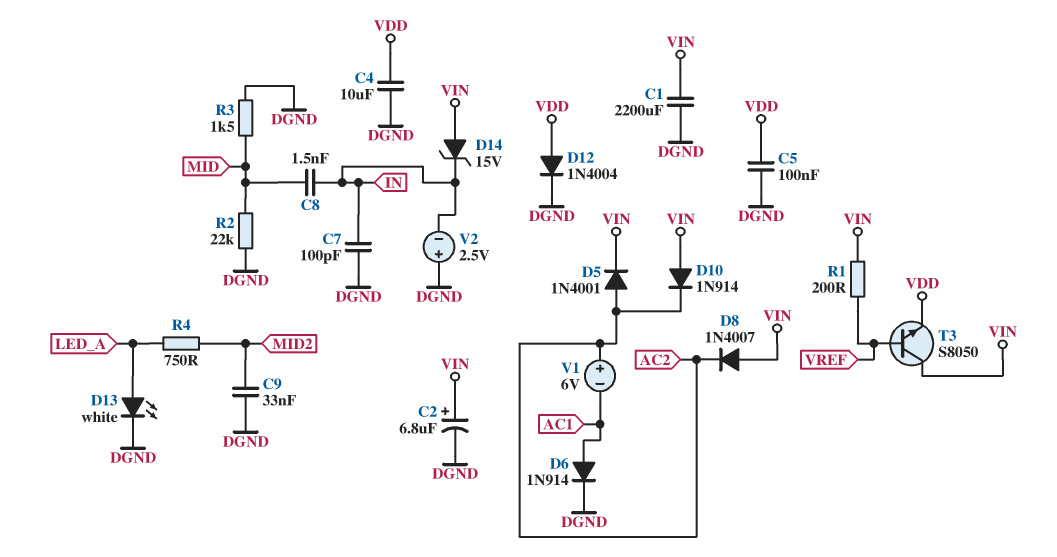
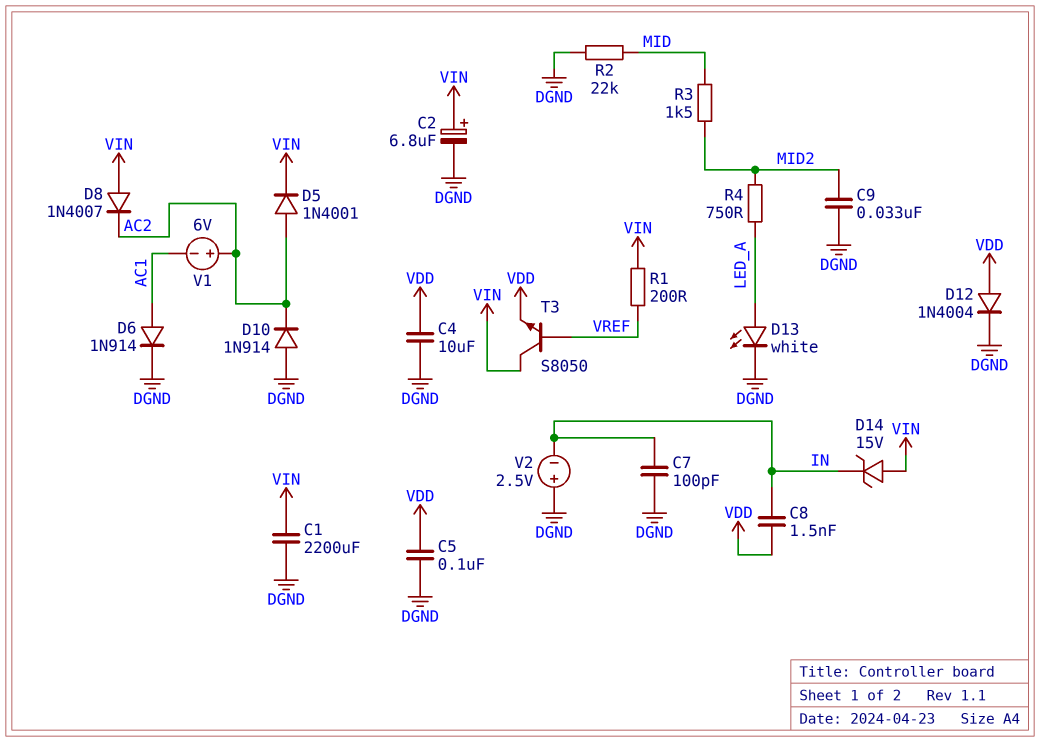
C8: 1.5nF (IN, MID) -> 1.5nF (IN, VDD)
D10: diode 1N914 (A VIN, K AC2) -> diode 1N914 (A DGND, K AC2)
R3: 1.5k (DGND, MID) -> 1.5k (MID, MID2)

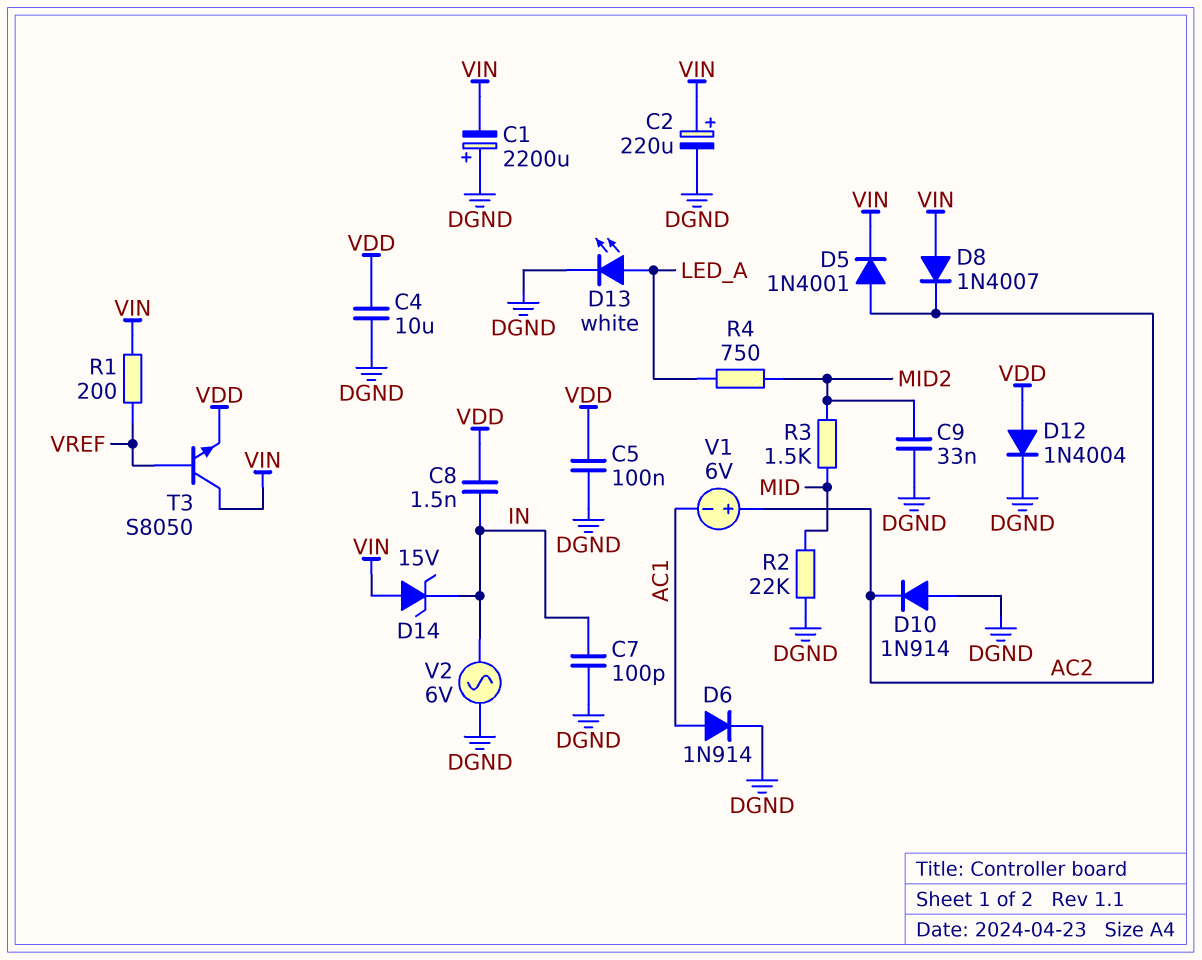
C1: 2200uF (DGND, VIN) -> 2200uF (plus DGND, minus VIN)
C2: 6.8uF (plus VIN, minus DGND) -> 220uF (plus VIN, minus DGND)
V2: 2.5V (plus DGND, minus IN) -> AC 6V (DGND, IN)

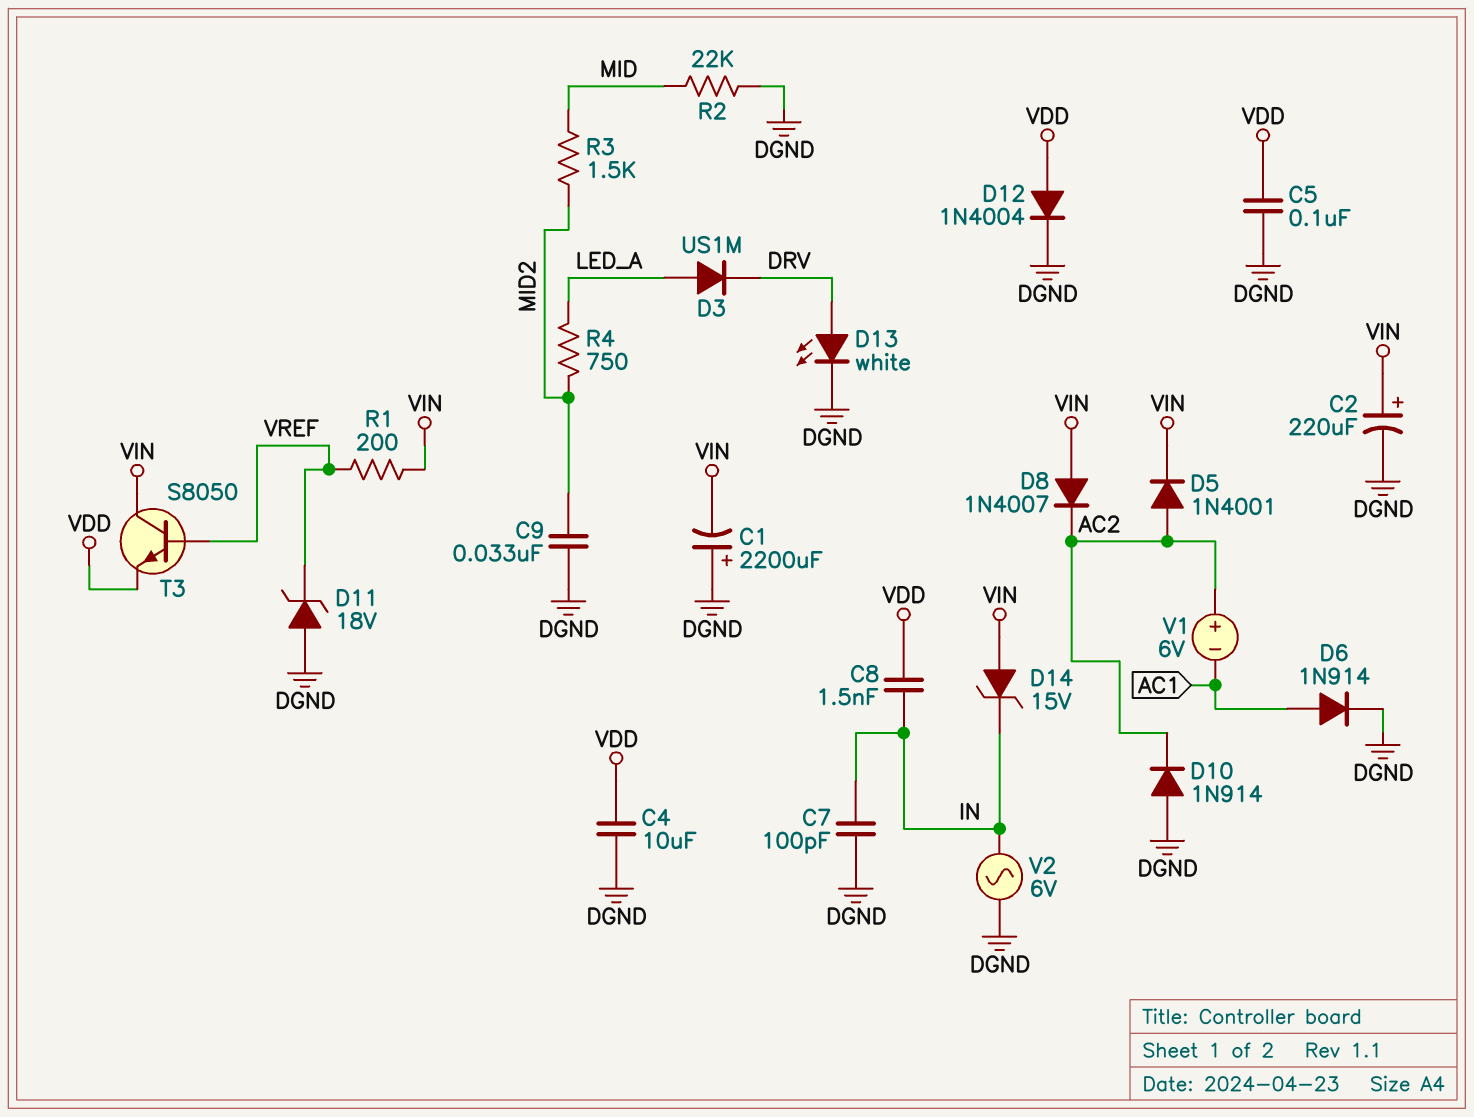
D3: none -> diode US1M (A LED_A, K DRV)
D11: none -> zener 18V (A DGND, K VREF)
D13: LED white (A LED_A, K DGND) -> LED white (A DRV, K DGND)

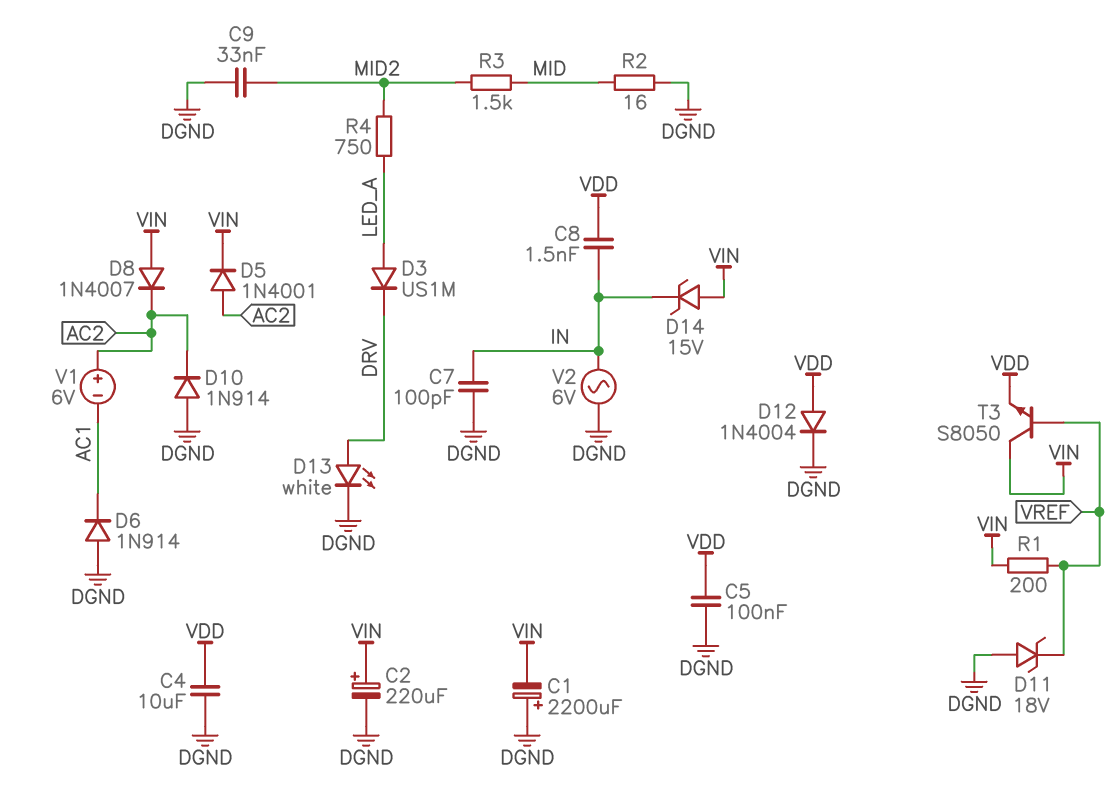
D6: diode 1N914 (A AC1, K DGND) -> diode 1N914 (A DGND, K AC1)
R2: 22k (DGND, MID) -> 16 (DGND, MID)

